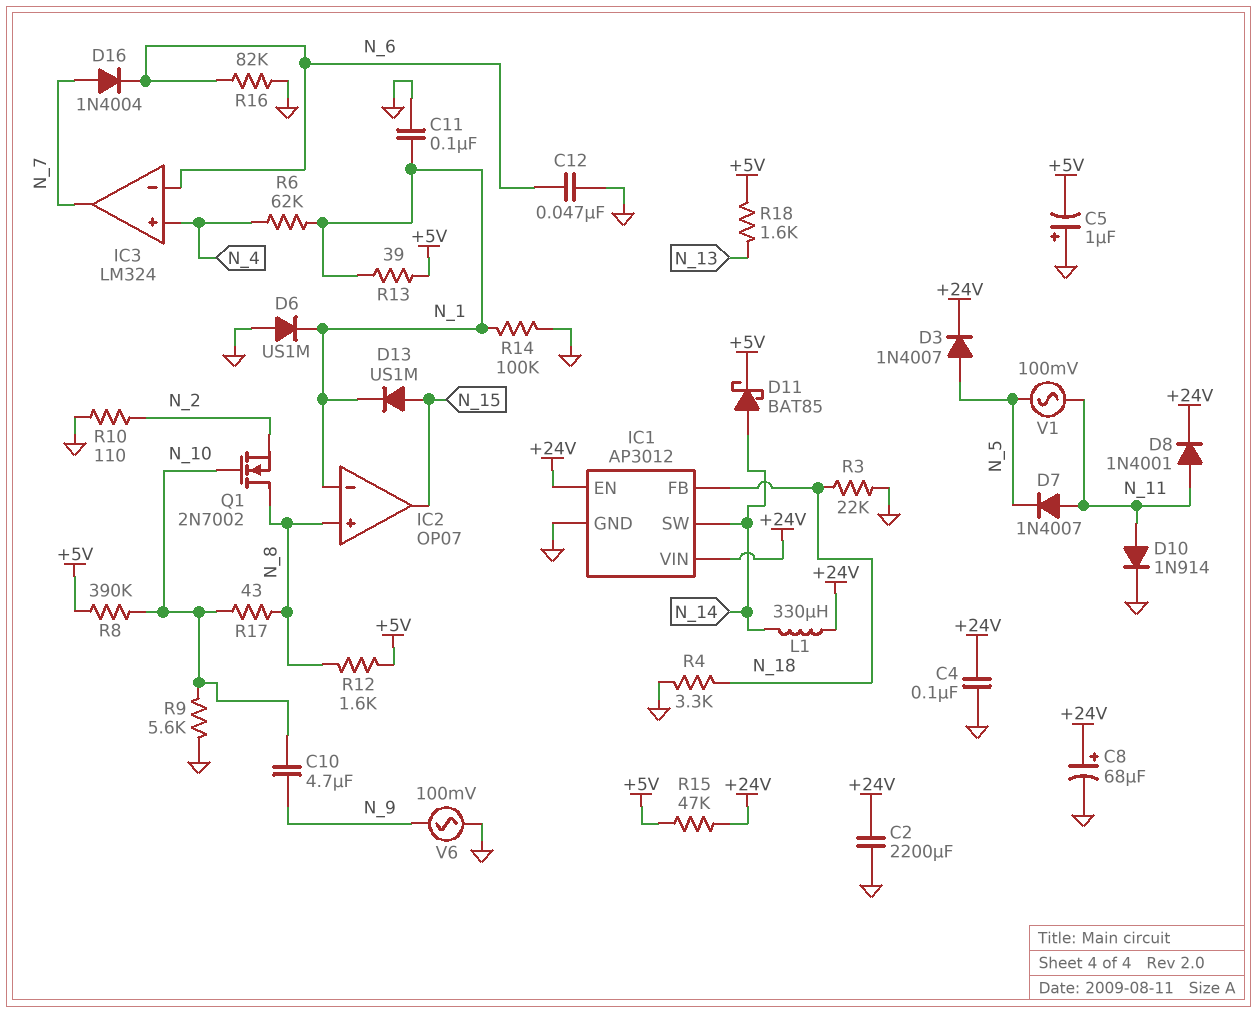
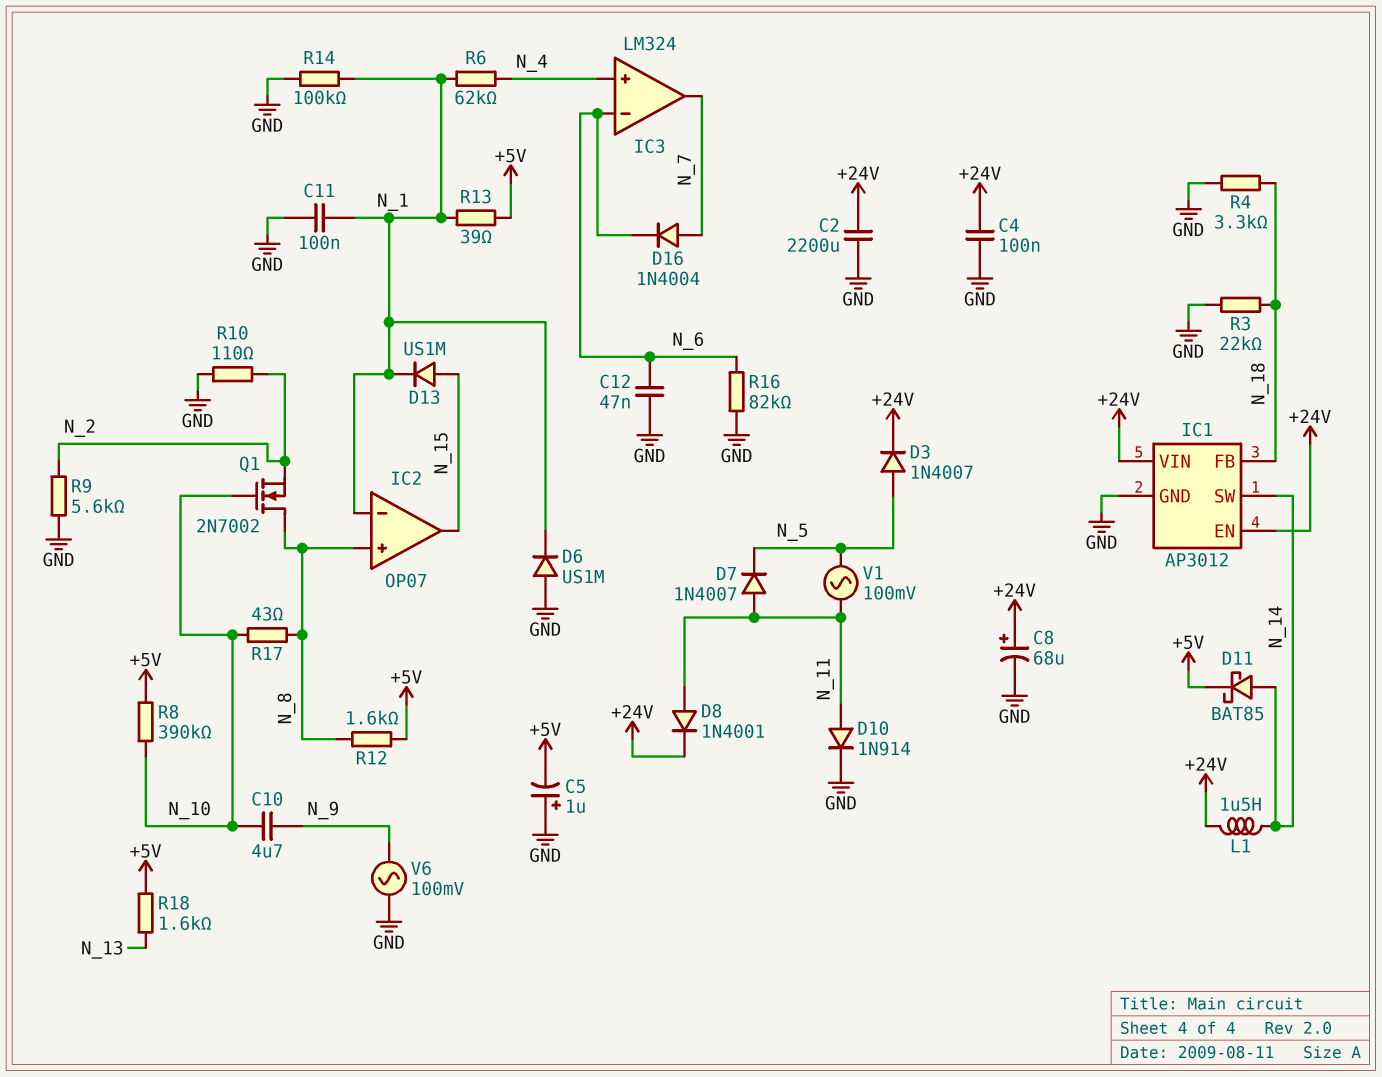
L1: 330uH (+24V, N_14) -> 1.5uH (+24V, N_14)
R9: 5.6k (GND, N_10) -> 5.6k (GND, N_2)
R15: 47k (+5V, +24V) -> none

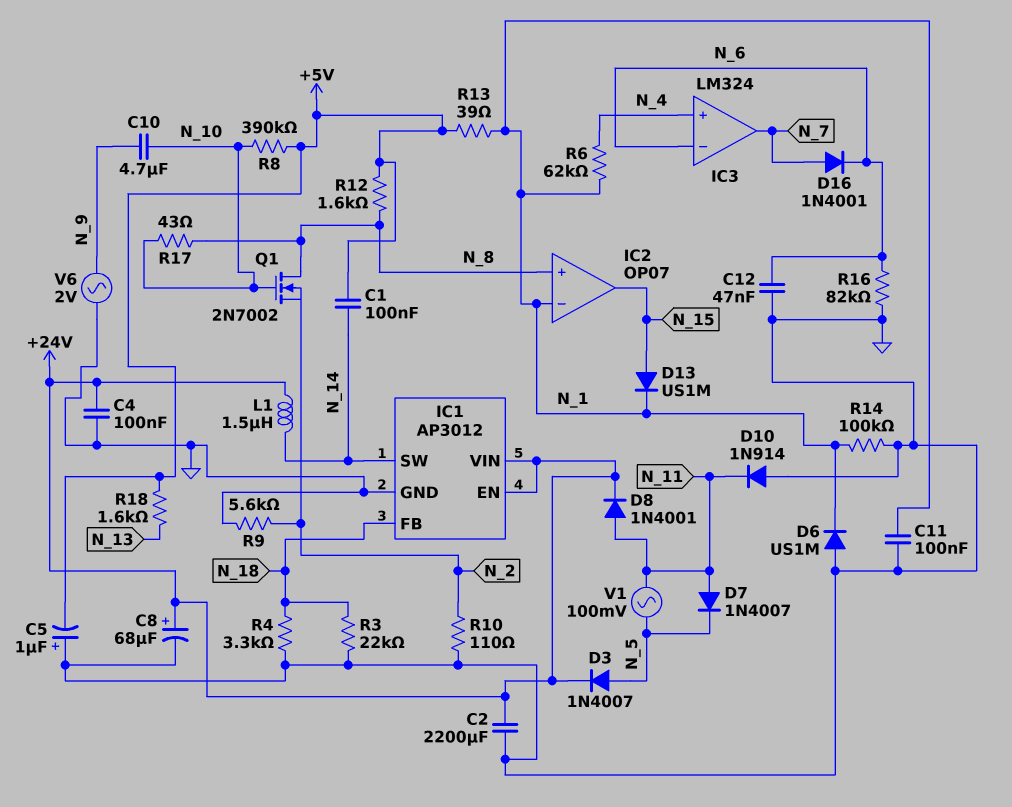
C1: none -> 100nF (+5V, N_14)
D10: diode 1N914 (A N_11, K GND) -> diode 1N914 (A GND, K N_11)
D11: schottky BAT85 (A N_14, K +5V) -> none
D16: diode 1N4004 (A N_7, K N_6) -> diode 1N4001 (A N_7, K N_6)
V6: AC 100mV (GND, N_9) -> AC 2V (GND, N_9)

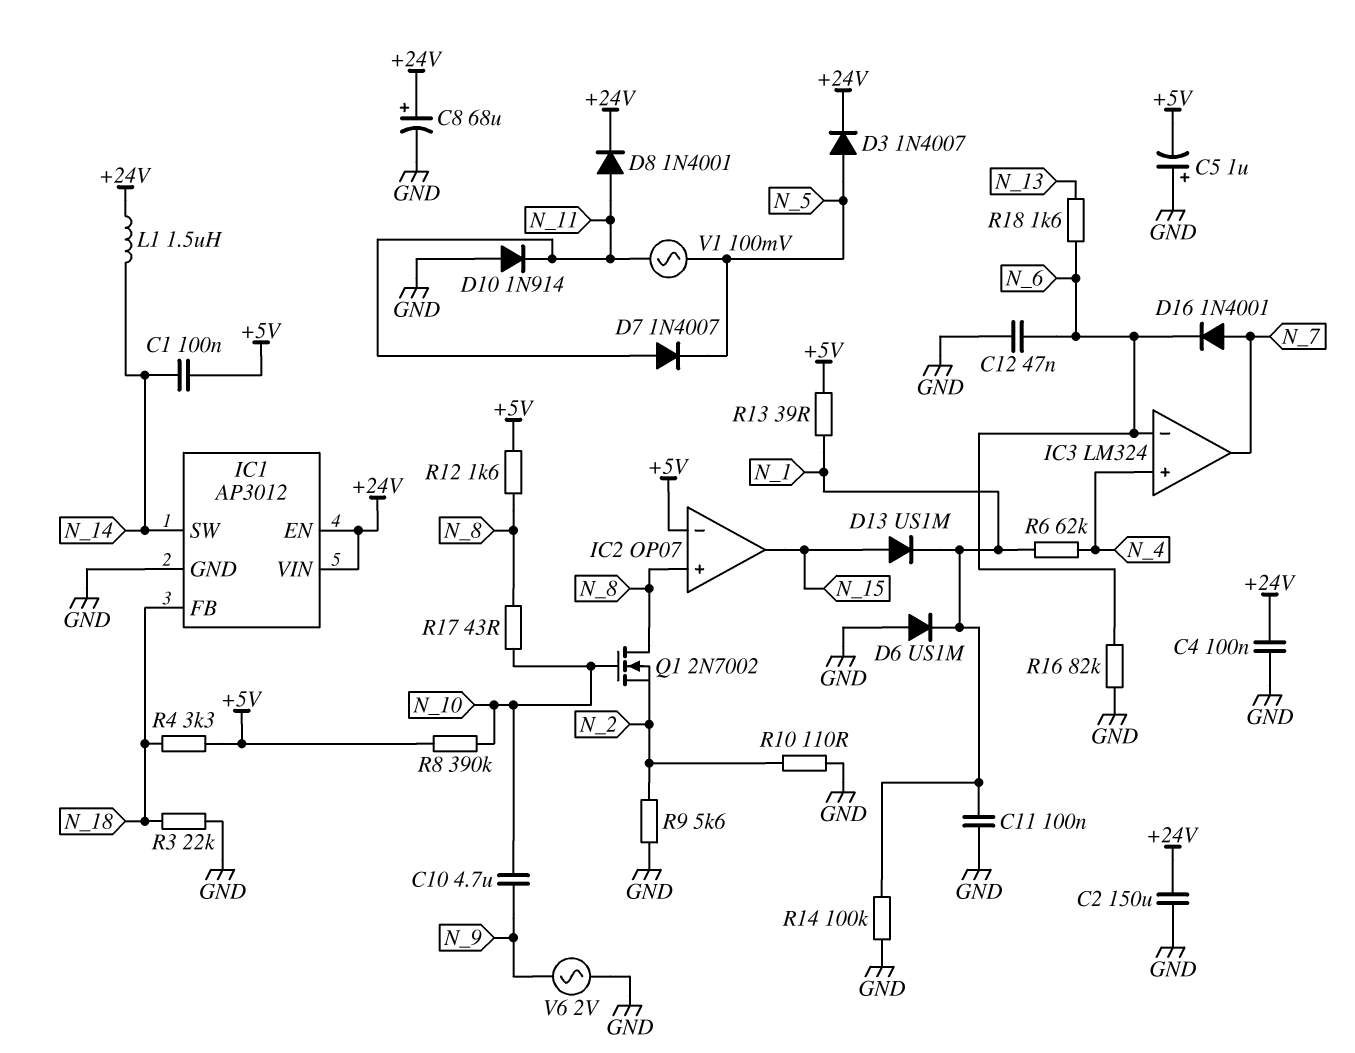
C2: 2200uF (+24V, GND) -> 150uF (+24V, GND)
IC2 pin in-: N_1 -> +5V
R4: 3.3k (GND, N_18) -> 3.3k (+5V, N_18)
R18: 1.6k (+5V, N_13) -> 1.6k (N_6, N_13)

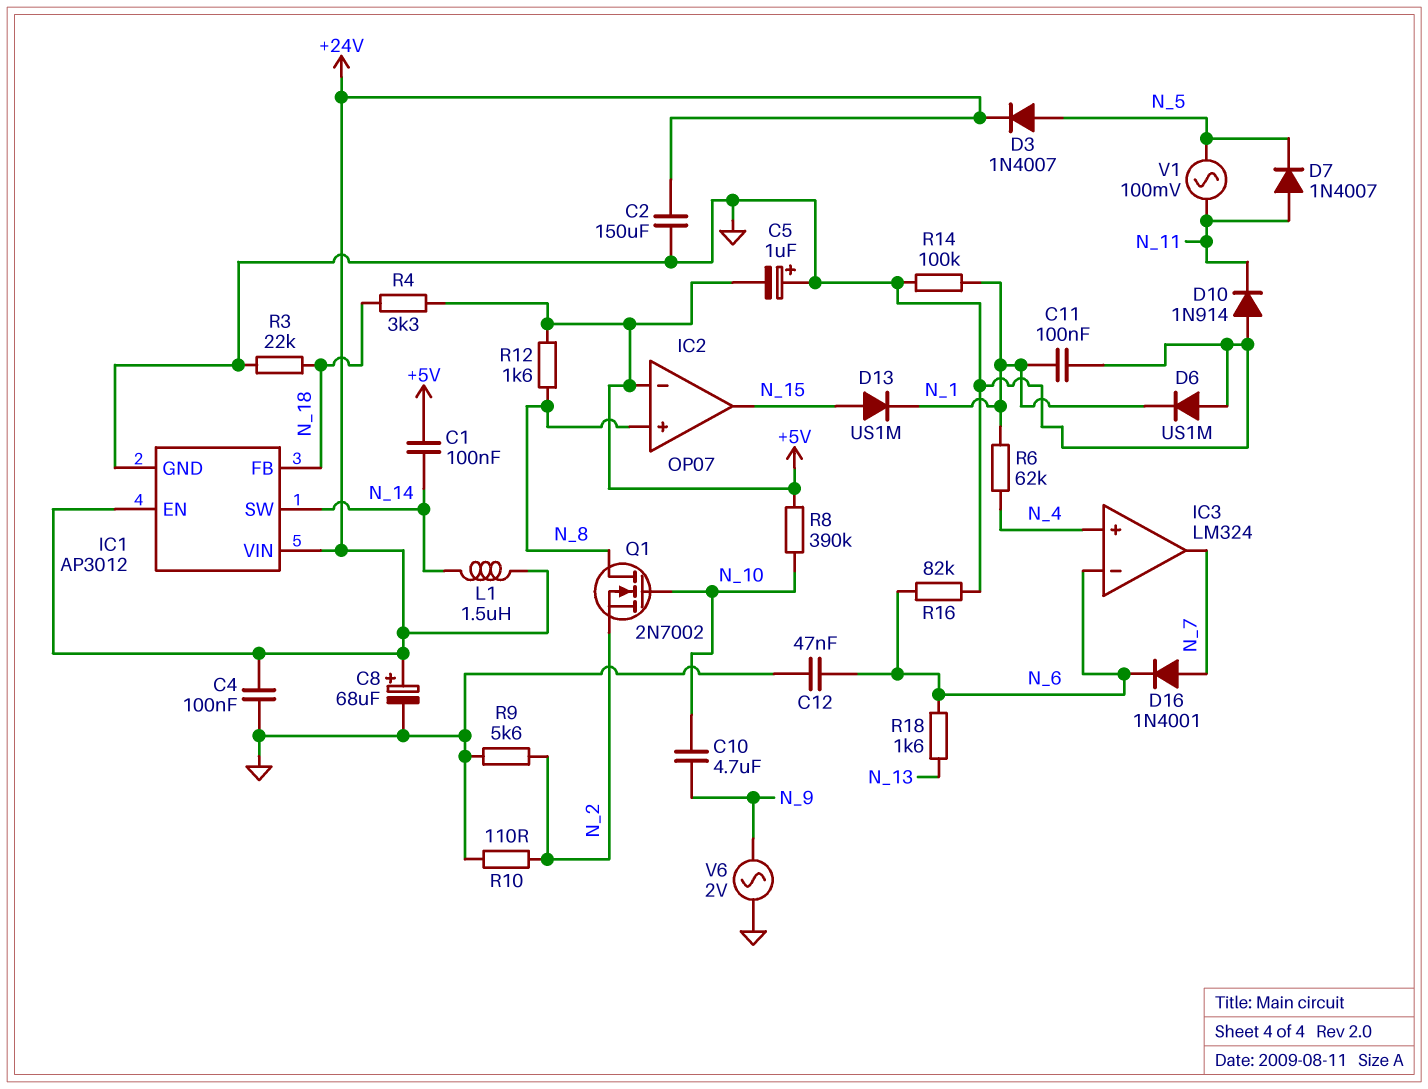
D8: diode 1N4001 (A N_11, K +24V) -> none
R13: 39 (+5V, N_1) -> none
R17: 43 (N_8, N_10) -> none

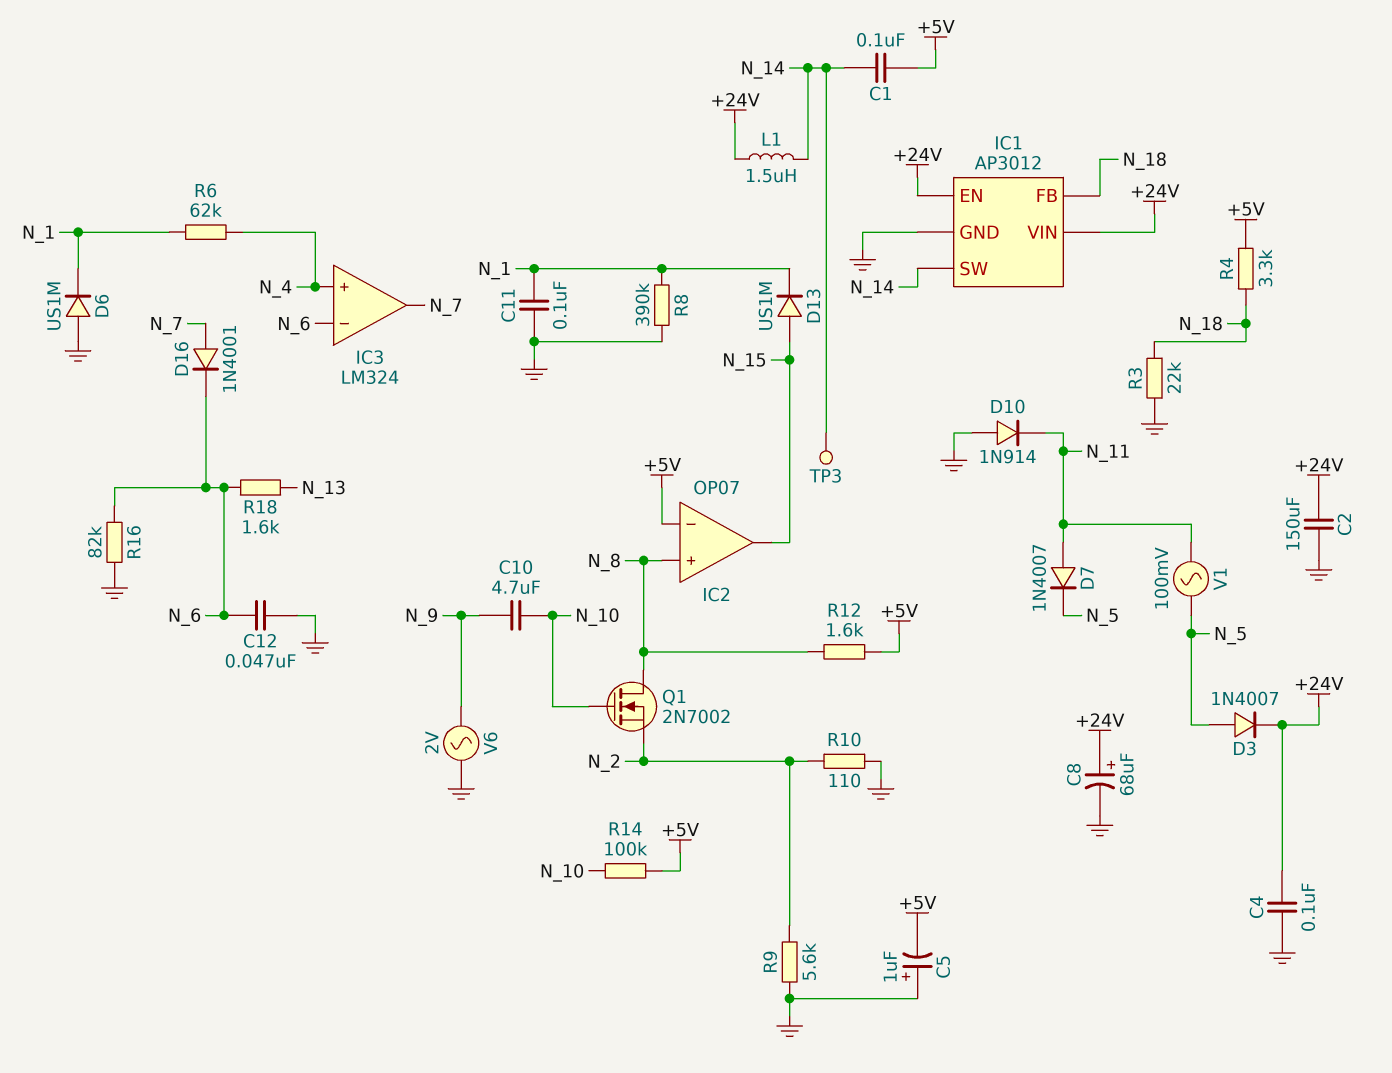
R8: 390k (+5V, N_10) -> 390k (GND, N_1)
R14: 100k (GND, N_1) -> 100k (+5V, N_10)
TP3: none -> test point (N_14)

